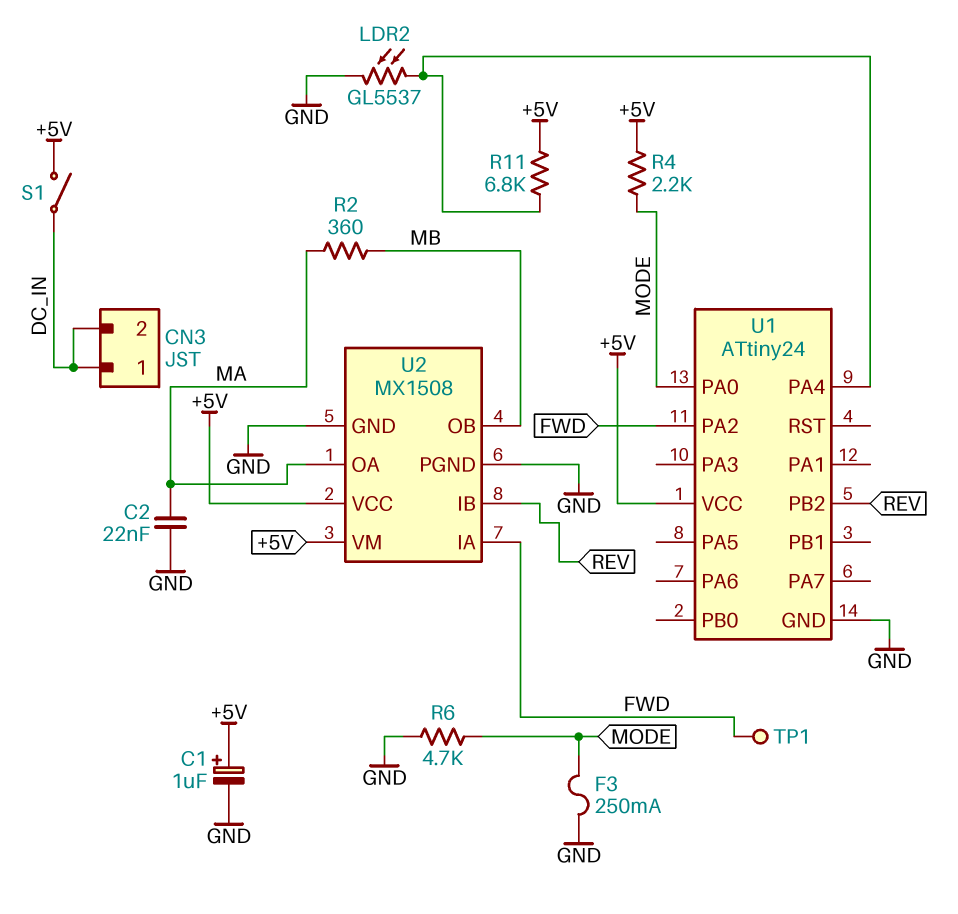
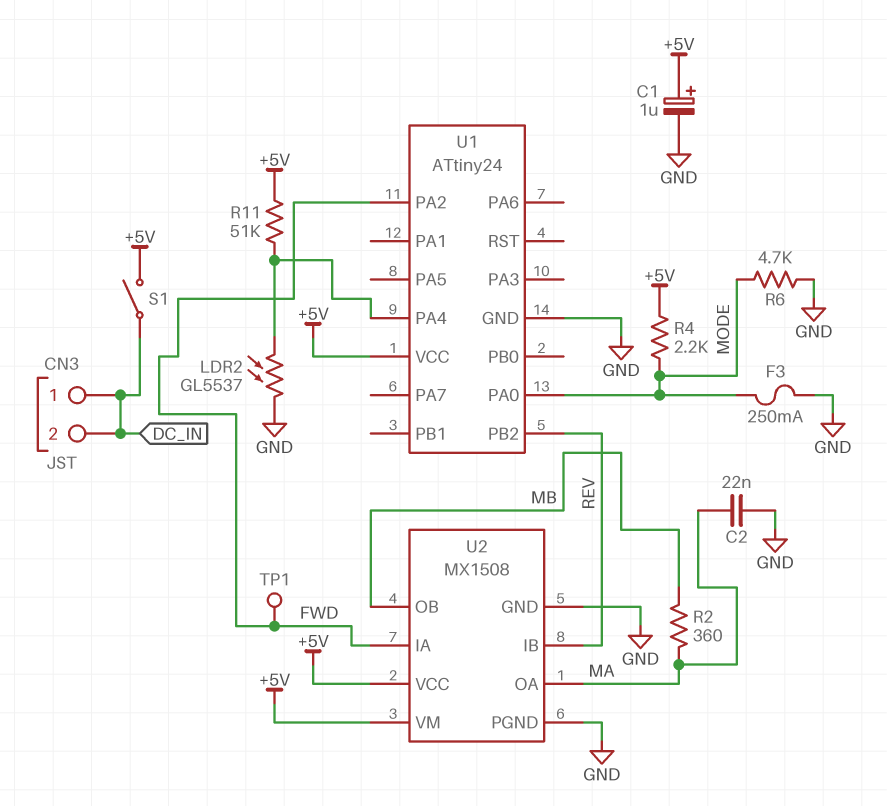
R11: 6.8k (+5V, U1/PA4) -> 51k (+5V, U1/PA4)

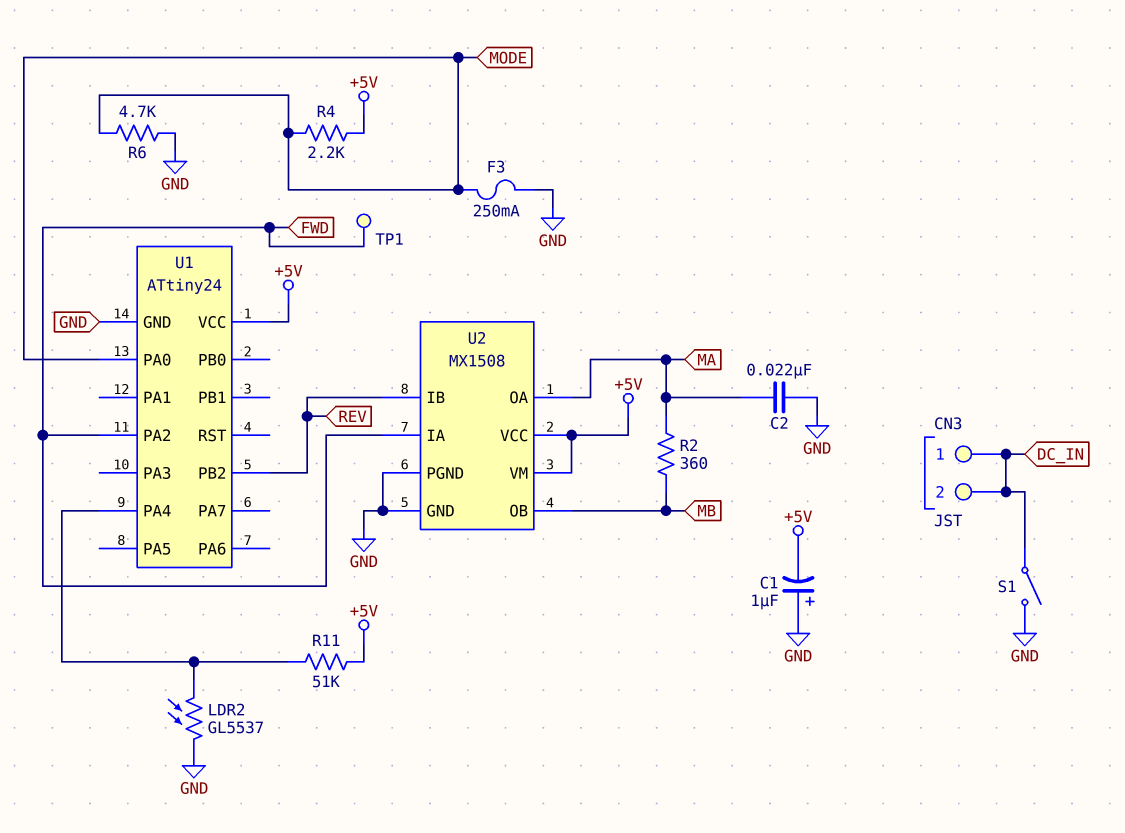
C1: 1uF (plus +5V, minus GND) -> 1uF (plus GND, minus +5V)
S1: switch (+5V, DC_IN) -> switch (DC_IN, GND)

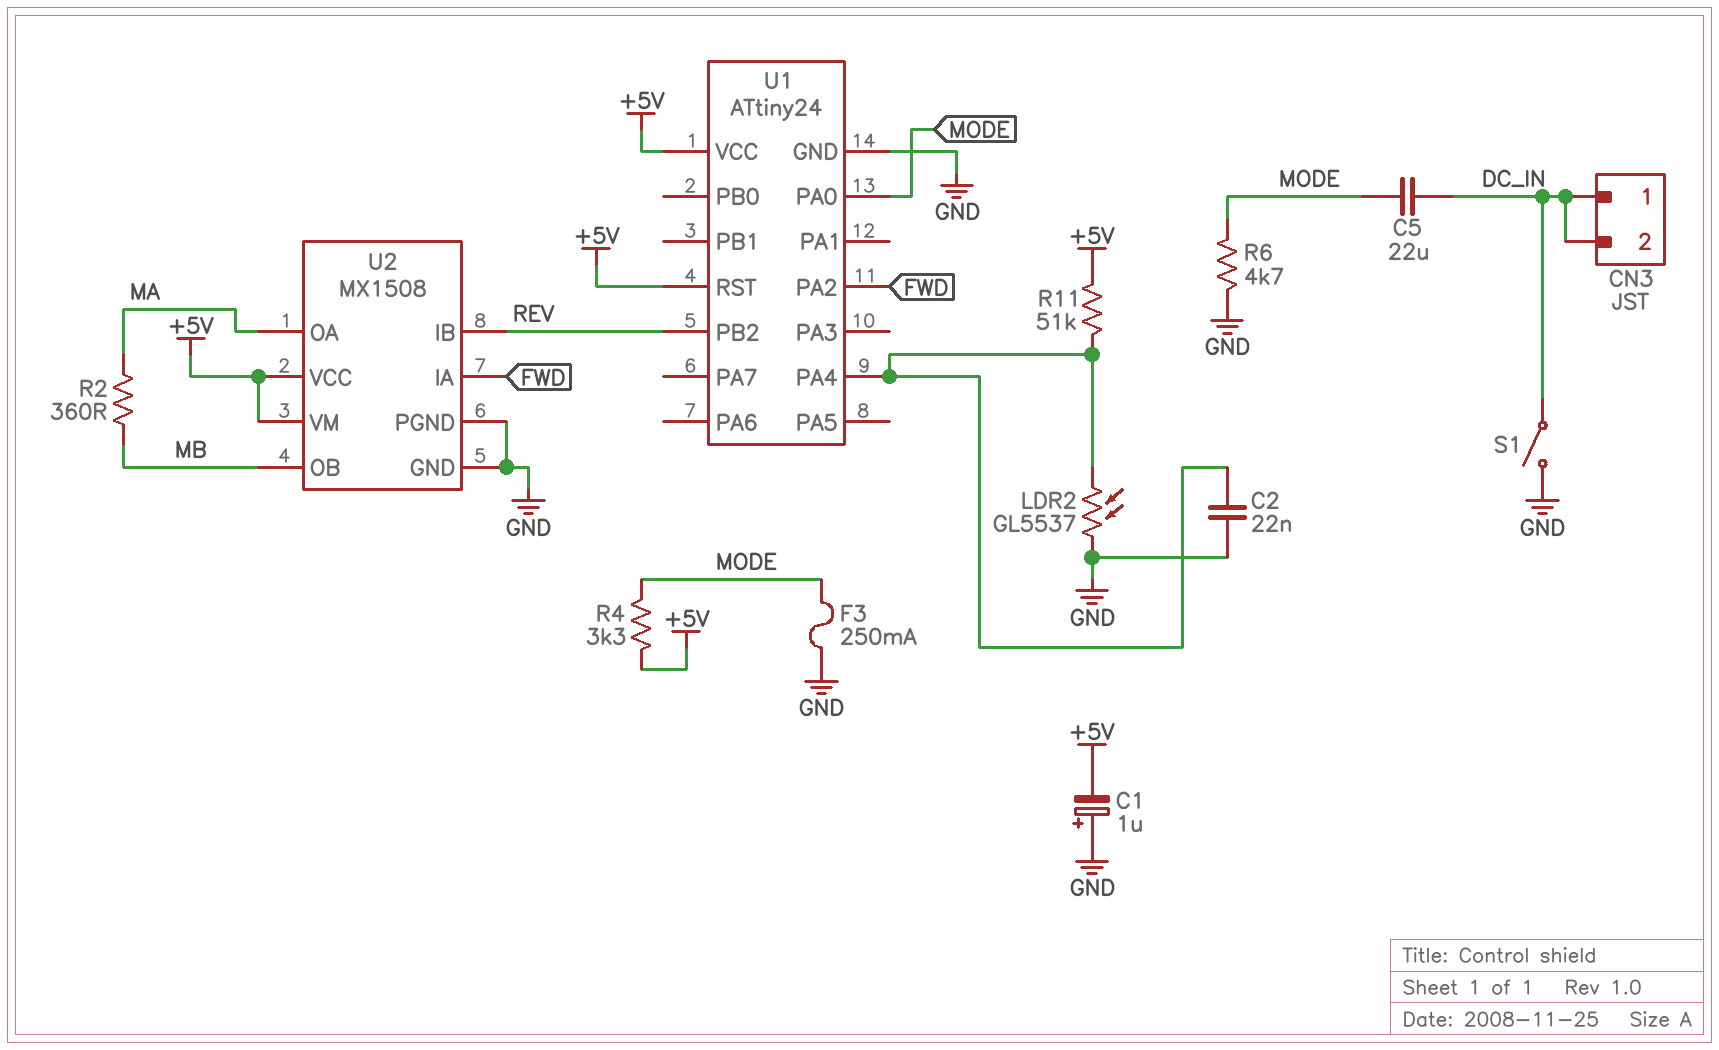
C2: 22nF (GND, MA) -> 22nF (GND, U1/PA4)
C5: none -> 22uF (DC_IN, MODE)
R4: 2.2k (+5V, MODE) -> 3.3k (+5V, MODE)
TP1: test point (FWD) -> none
U1 pin RST: none -> +5V

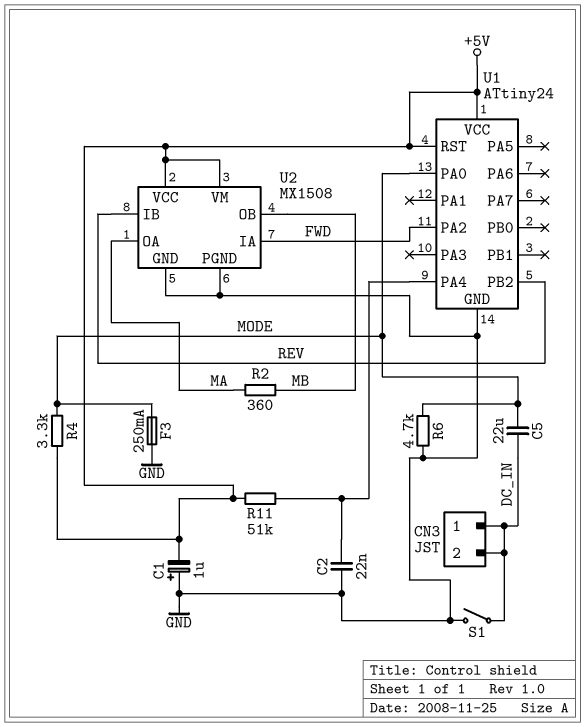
LDR2: GL5537 (GND, U1/PA4) -> none

